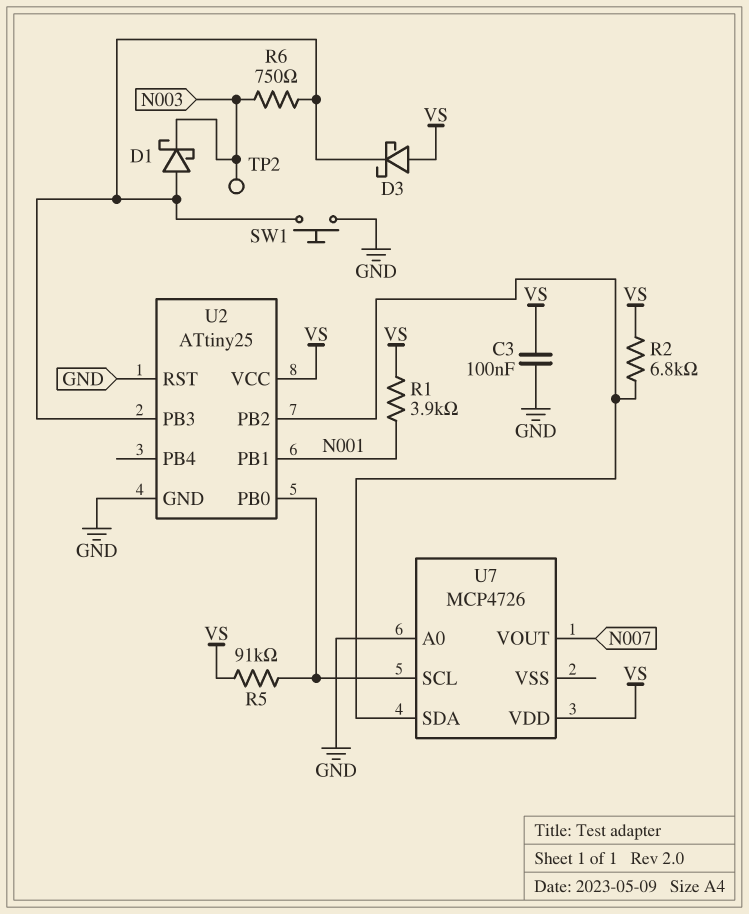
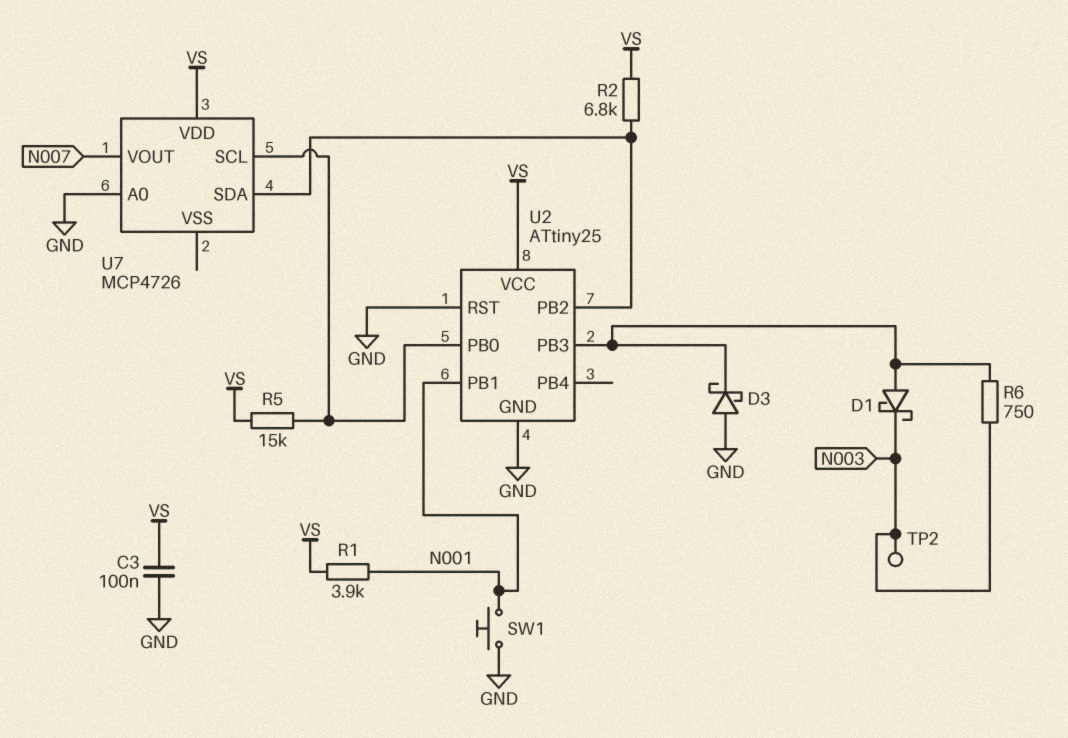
D3: schottky (A VS, K U2/PB3) -> schottky (A GND, K U2/PB3)
R5: 91k (U2/PB0, VS) -> 15k (U2/PB0, VS)
SW1: button (GND, U2/PB3) -> button (GND, N001)

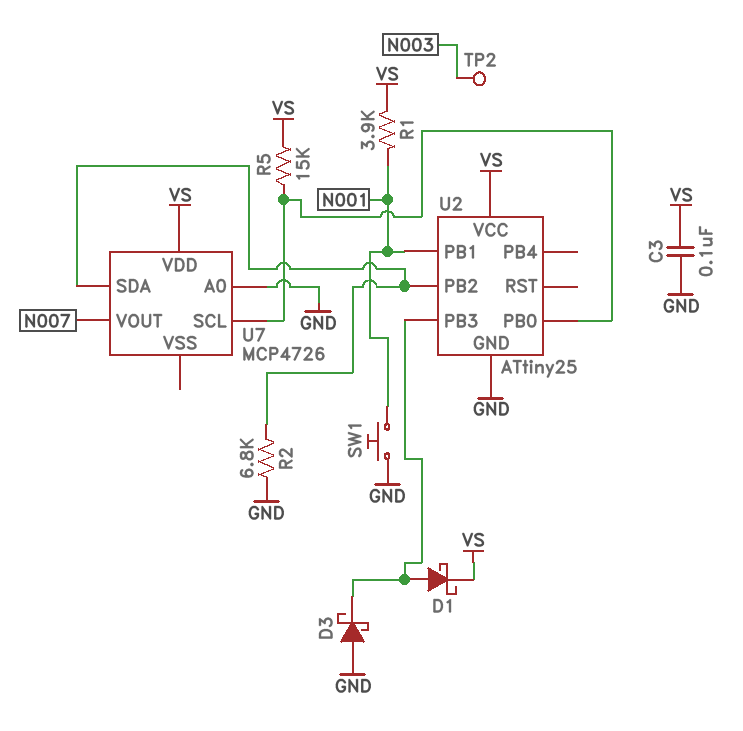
D1: schottky (A U2/PB3, K N003) -> schottky (A U2/PB3, K VS)
R2: 6.8k (U2/PB2, VS) -> 6.8k (GND, U2/PB2)
R6: 750 (N003, U2/PB3) -> none
U2 pin RST: GND -> none

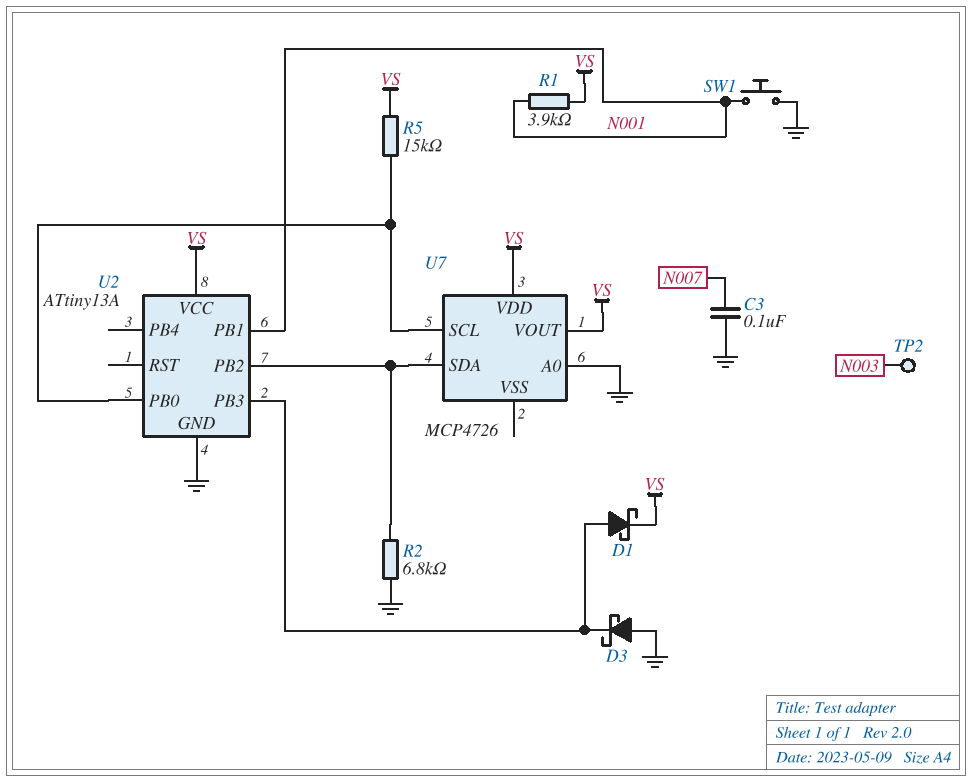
C3: 100nF (GND, VS) -> 100nF (GND, N007)
U2: ATtiny25 -> ATtiny13A
U7 pin VOUT: N007 -> VS

